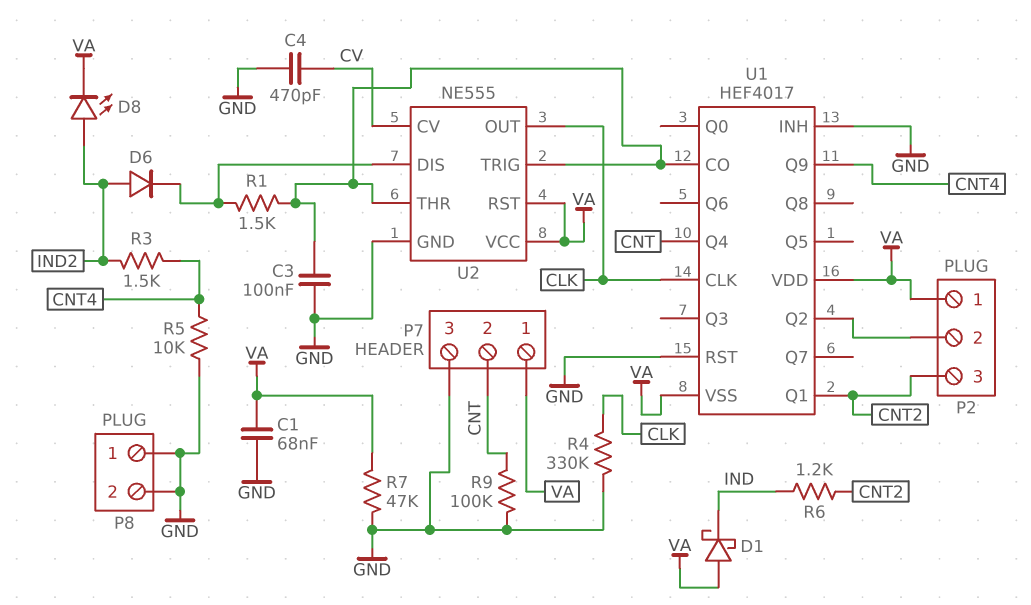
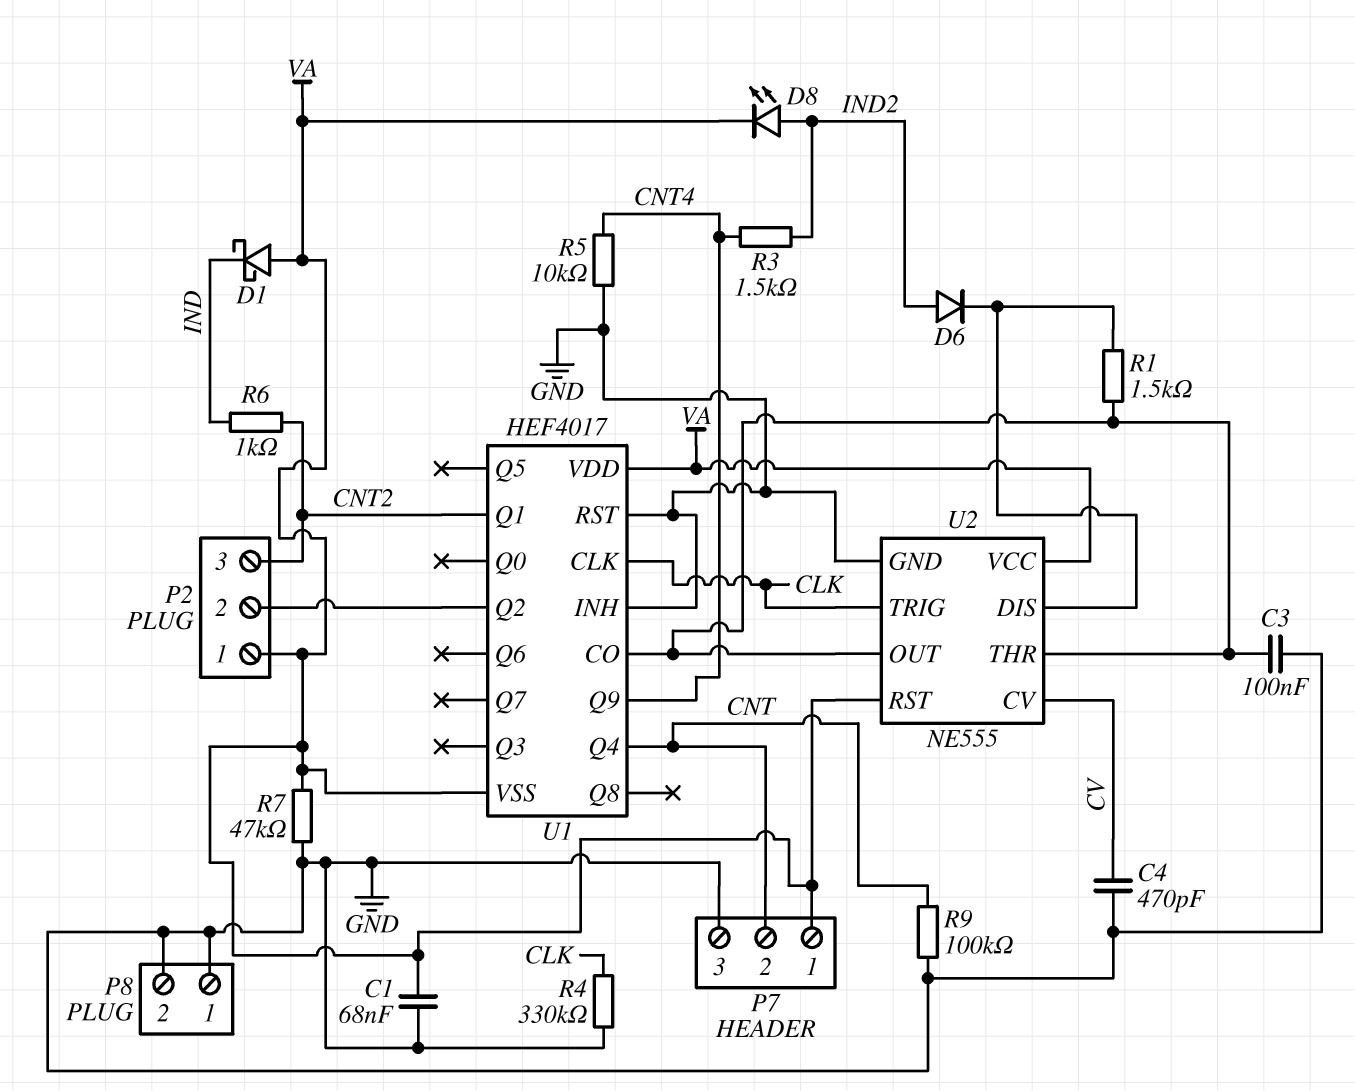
R6: 1.2k (CNT2, IND) -> 1k (CNT2, IND)
U2 pin OUT: CLK -> U1/CO
U2 pin TRIG: U1/CO -> CLK

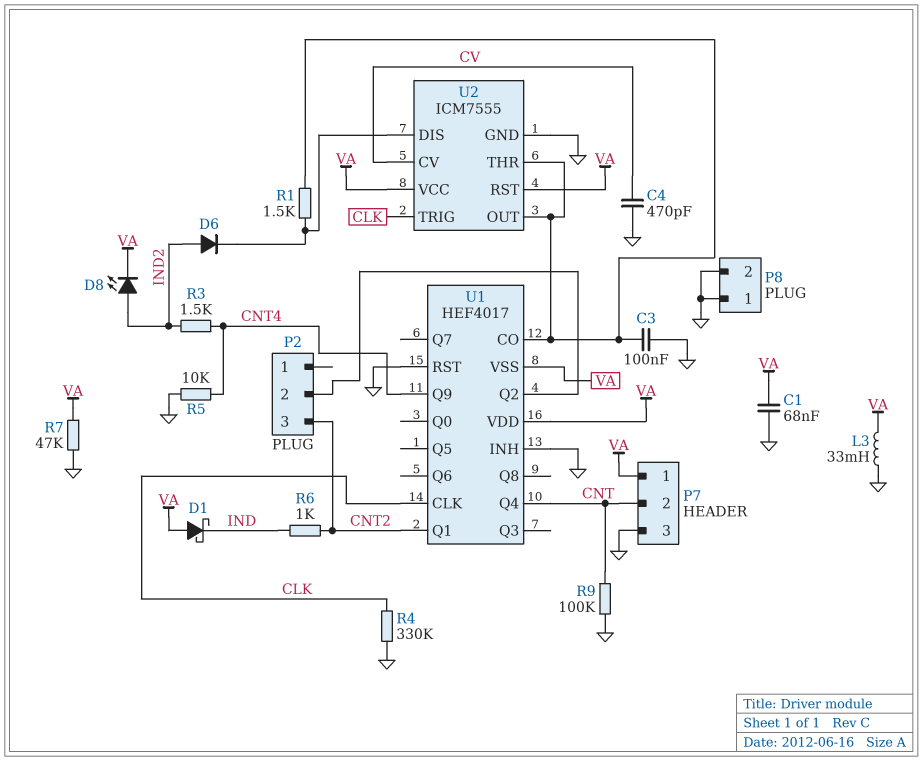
L3: none -> 33mH (GND, VA)
P2 pin 1: VA -> none
U2: NE555 -> ICM7555

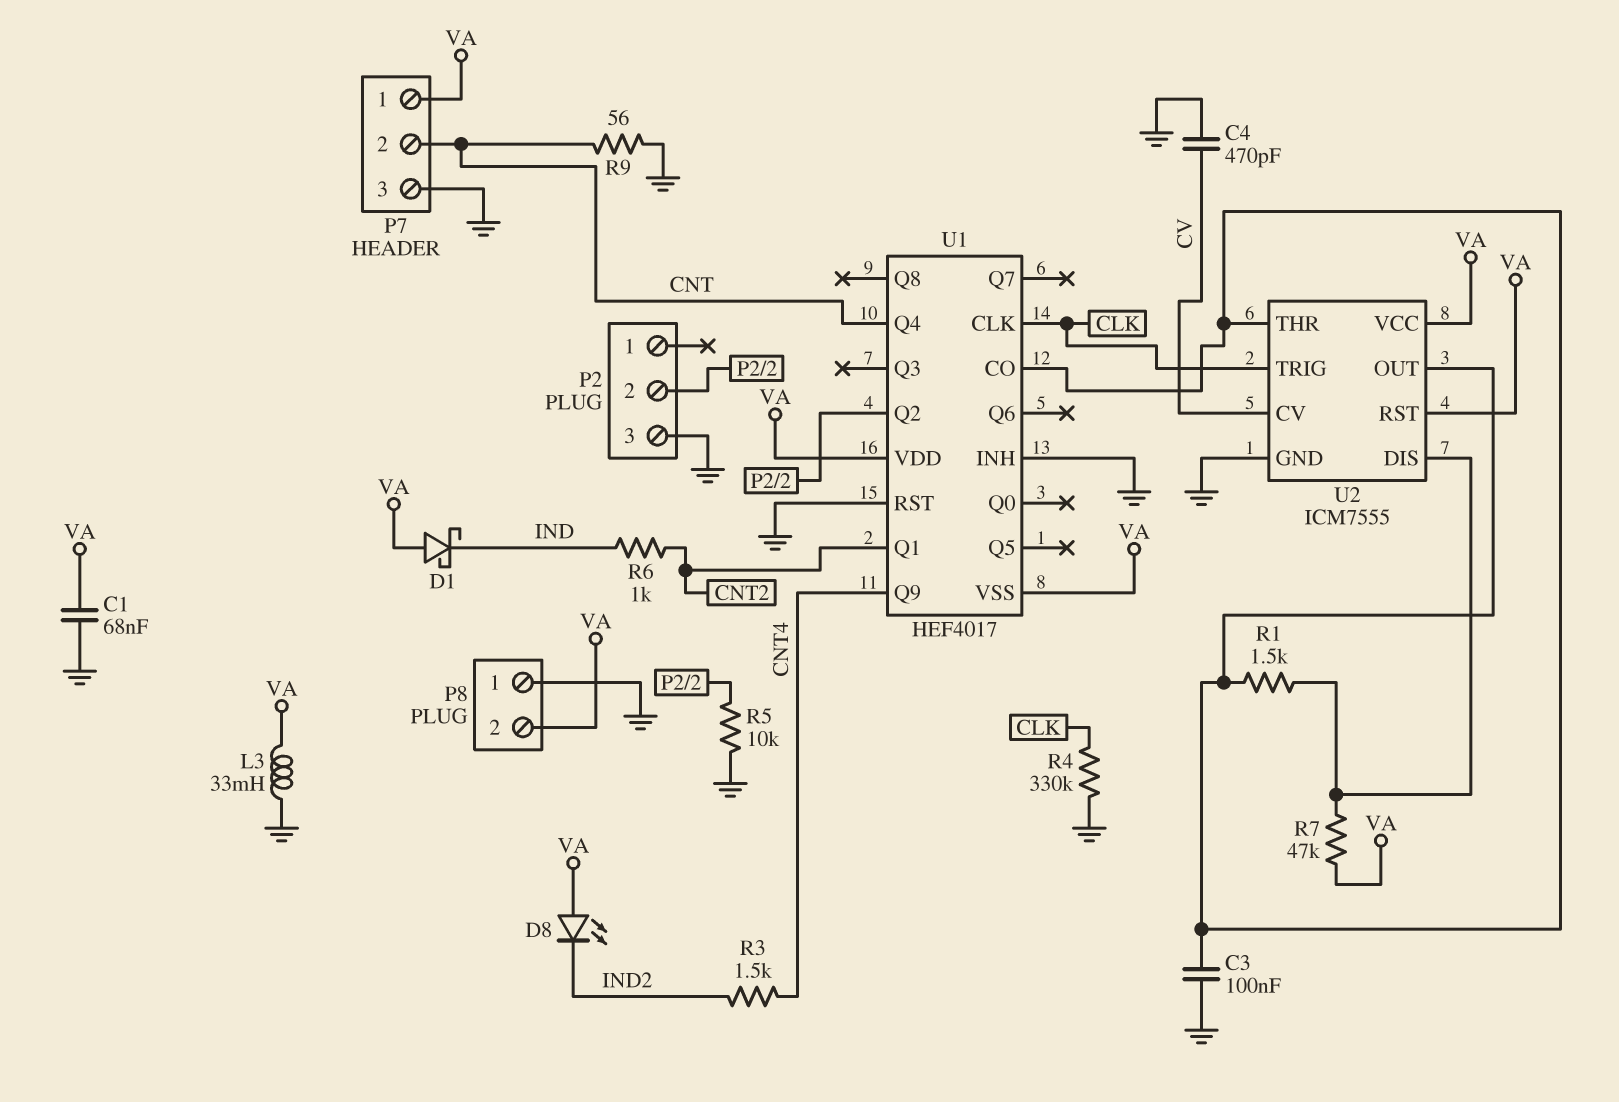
D6: diode (A IND2, K U2/DIS) -> none
D8: LED (A IND2, K VA) -> LED (A VA, K IND2)
P2 pin 3: CNT2 -> GND
P8 pin 2: GND -> VA
R5: 10k (CNT4, GND) -> 10k (GND, P2/2)
R7: 47k (GND, VA) -> 47k (U2/DIS, VA)
R9: 100k (CNT, GND) -> 56 (CNT, GND)

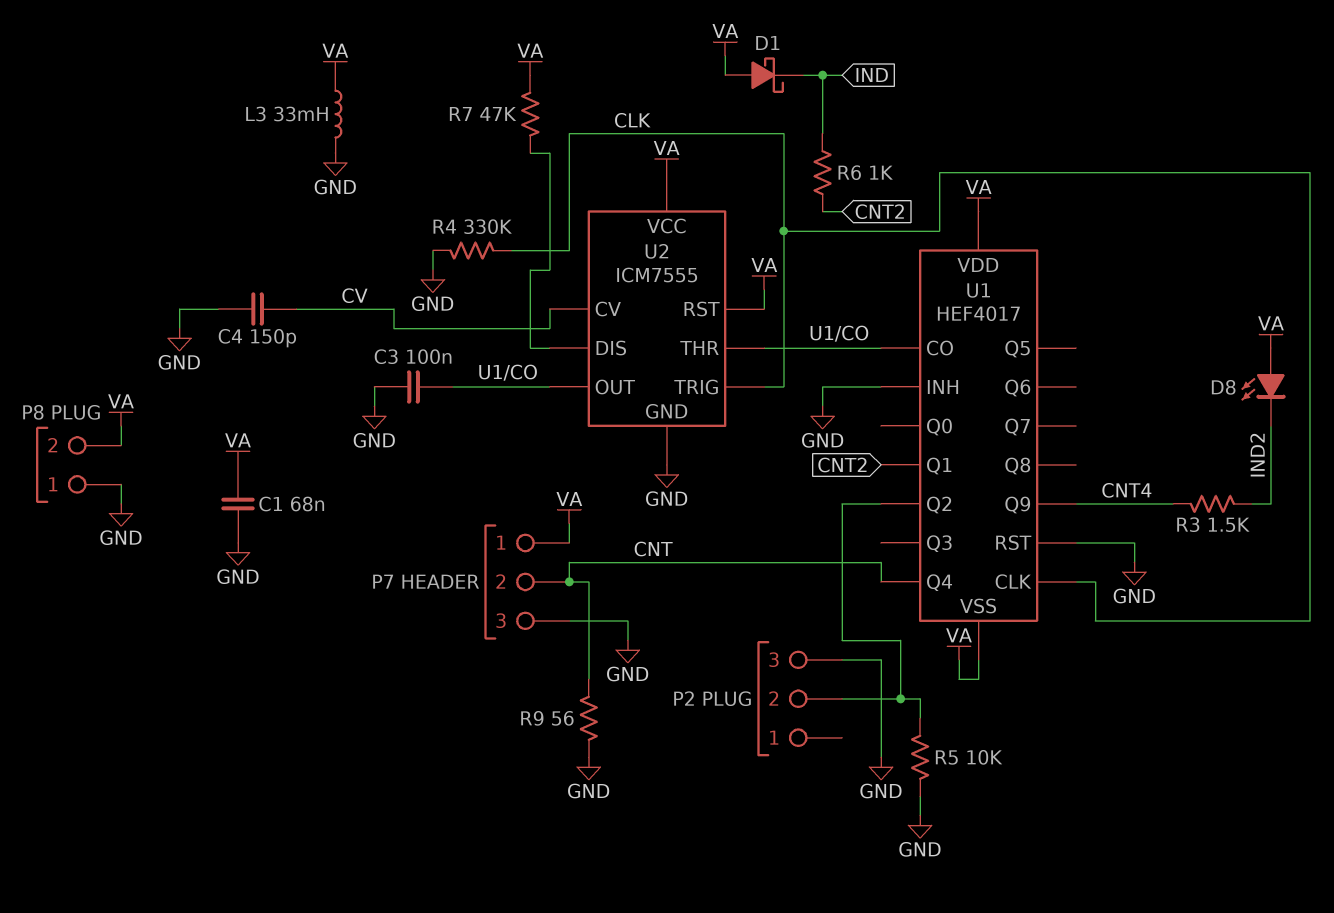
C4: 470pF (CV, GND) -> 150pF (CV, GND)
R1: 1.5k (U1/CO, U2/DIS) -> none

